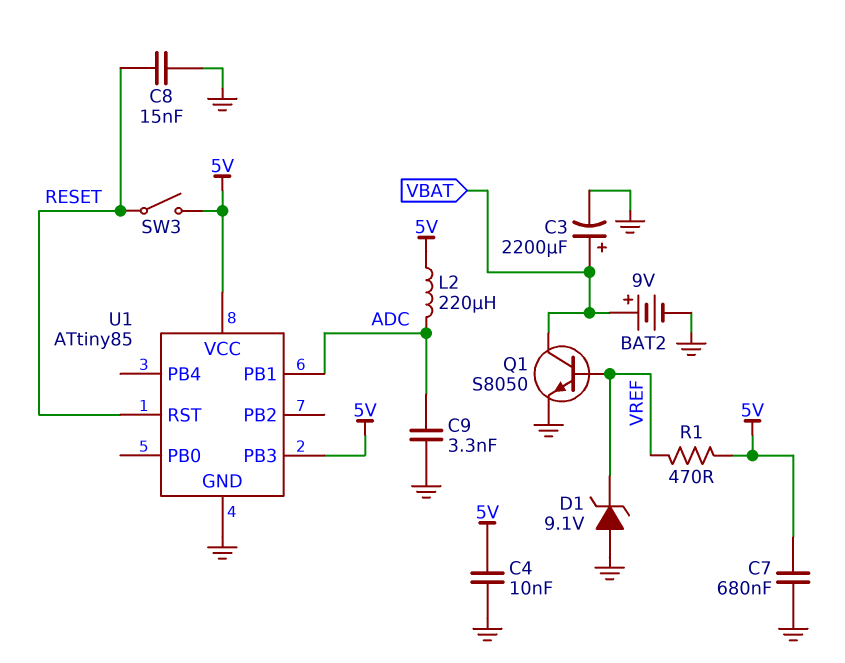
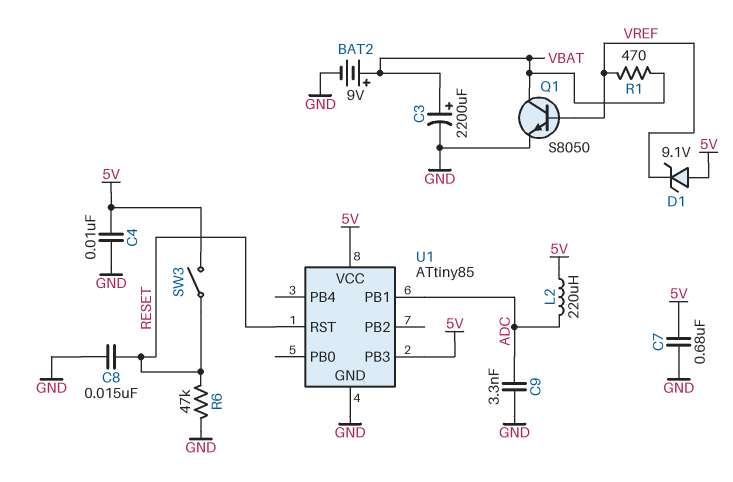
D1: zener 9.1V (A GND, K VREF) -> zener 9.1V (A 5V, K VREF)
R1: 470 (5V, VREF) -> 470 (VBAT, VREF)
R6: none -> 47k (GND, RESET)

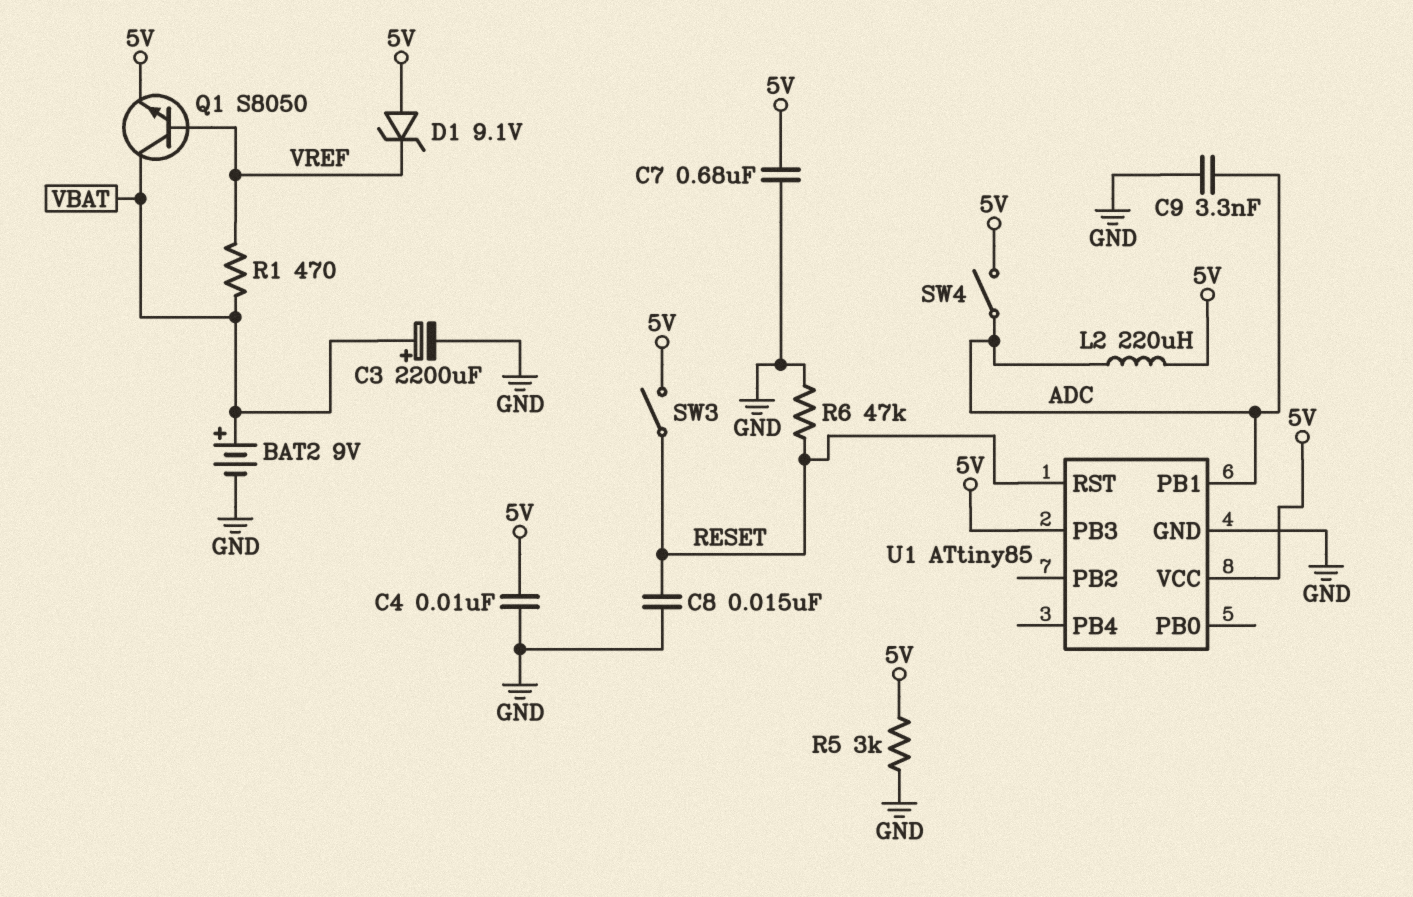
Q1: NPN S8050 (B VREF, C VBAT, E GND) -> NPN S8050 (B VREF, C VBAT, E 5V)
R5: none -> 3k (5V, GND)
SW4: none -> switch (5V, ADC)

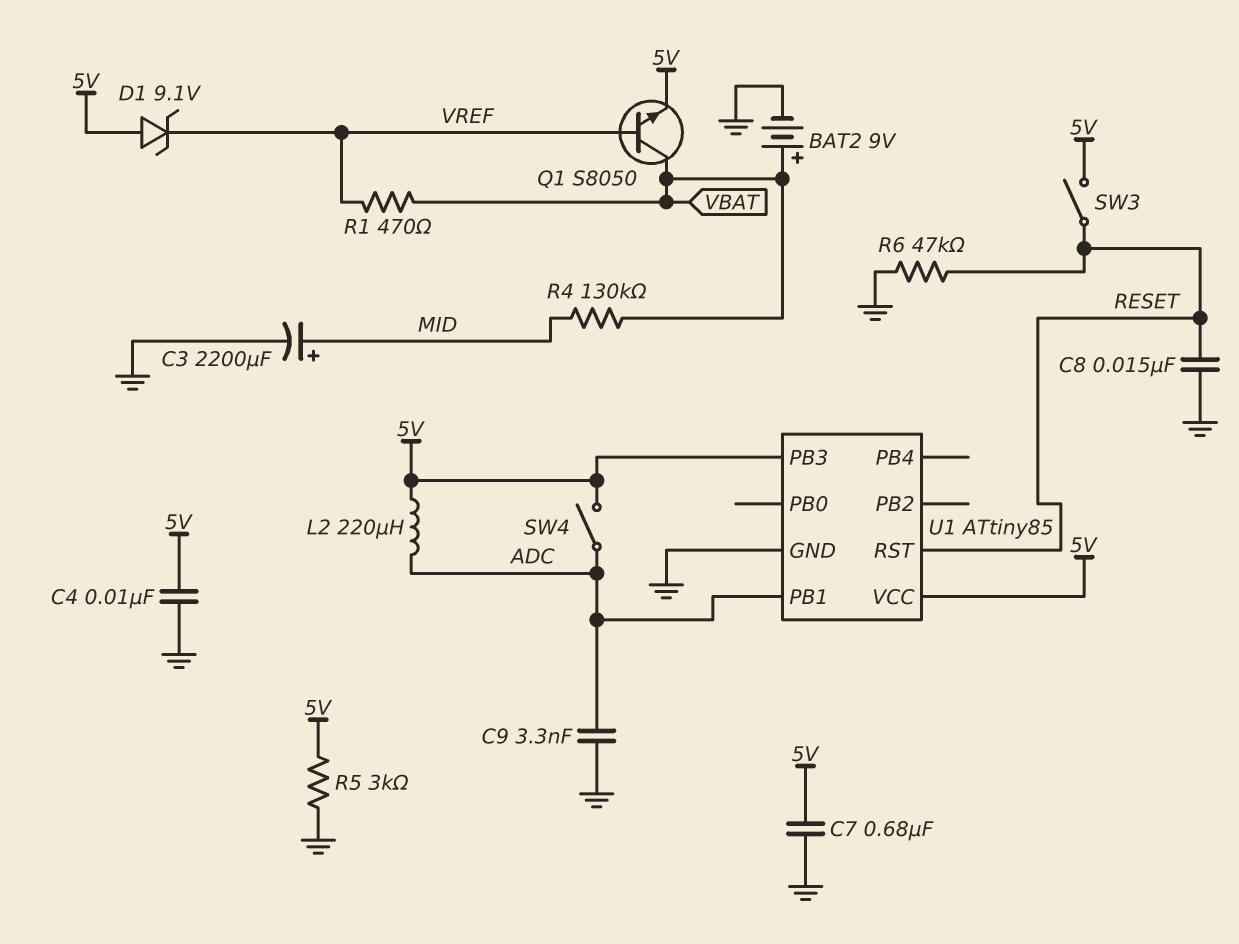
C3: 2200uF (plus VBAT, minus GND) -> 2200uF (plus MID, minus GND)
R4: none -> 130k (MID, VBAT)

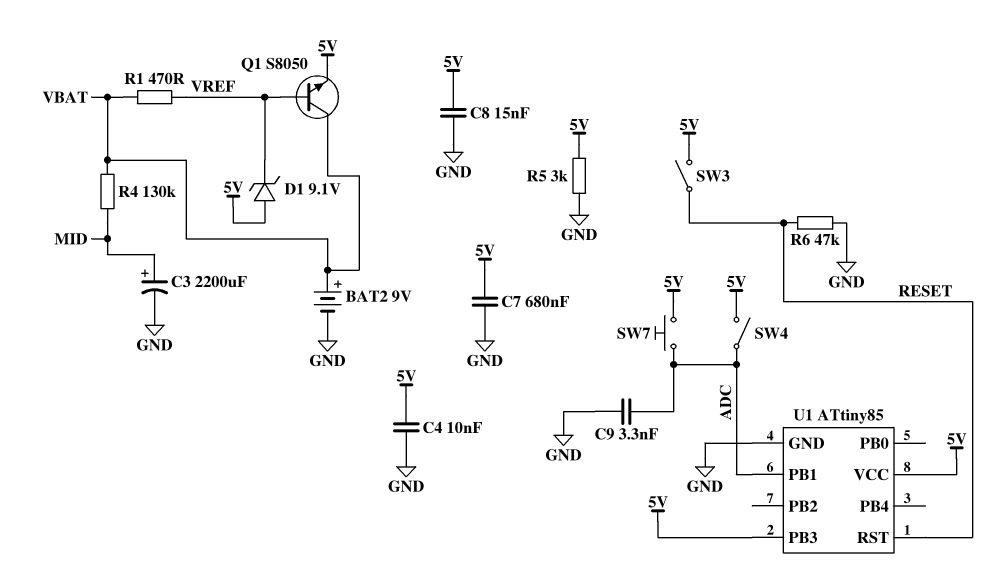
C8: 15nF (GND, RESET) -> 15nF (5V, GND)
L2: 220uH (5V, ADC) -> none
SW7: none -> button (5V, ADC)

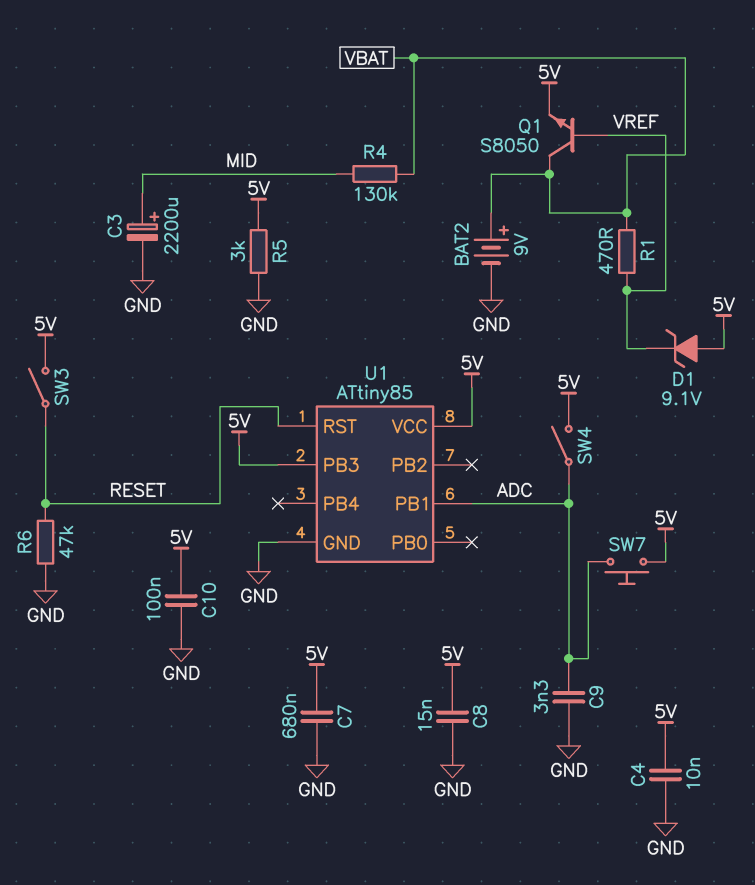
C10: none -> 100nF (5V, GND)

